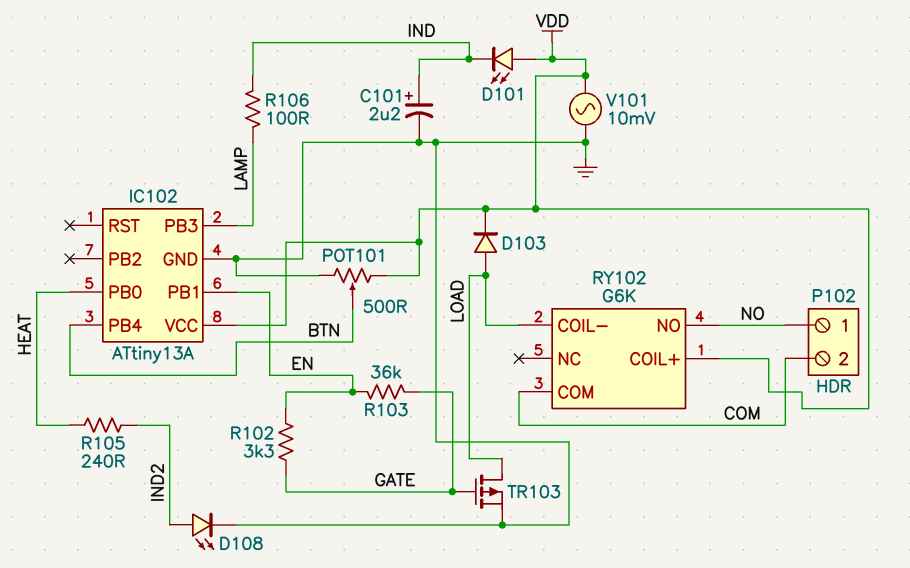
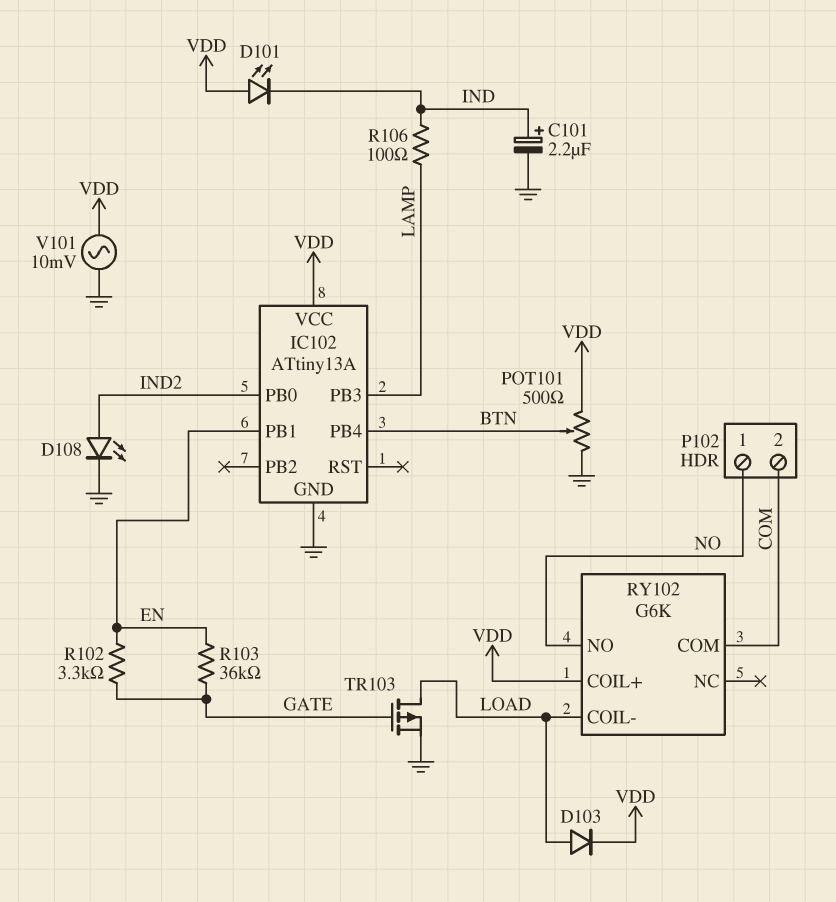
IC102 pin PB0: HEAT -> IND2
R105: 240 (HEAT, IND2) -> none

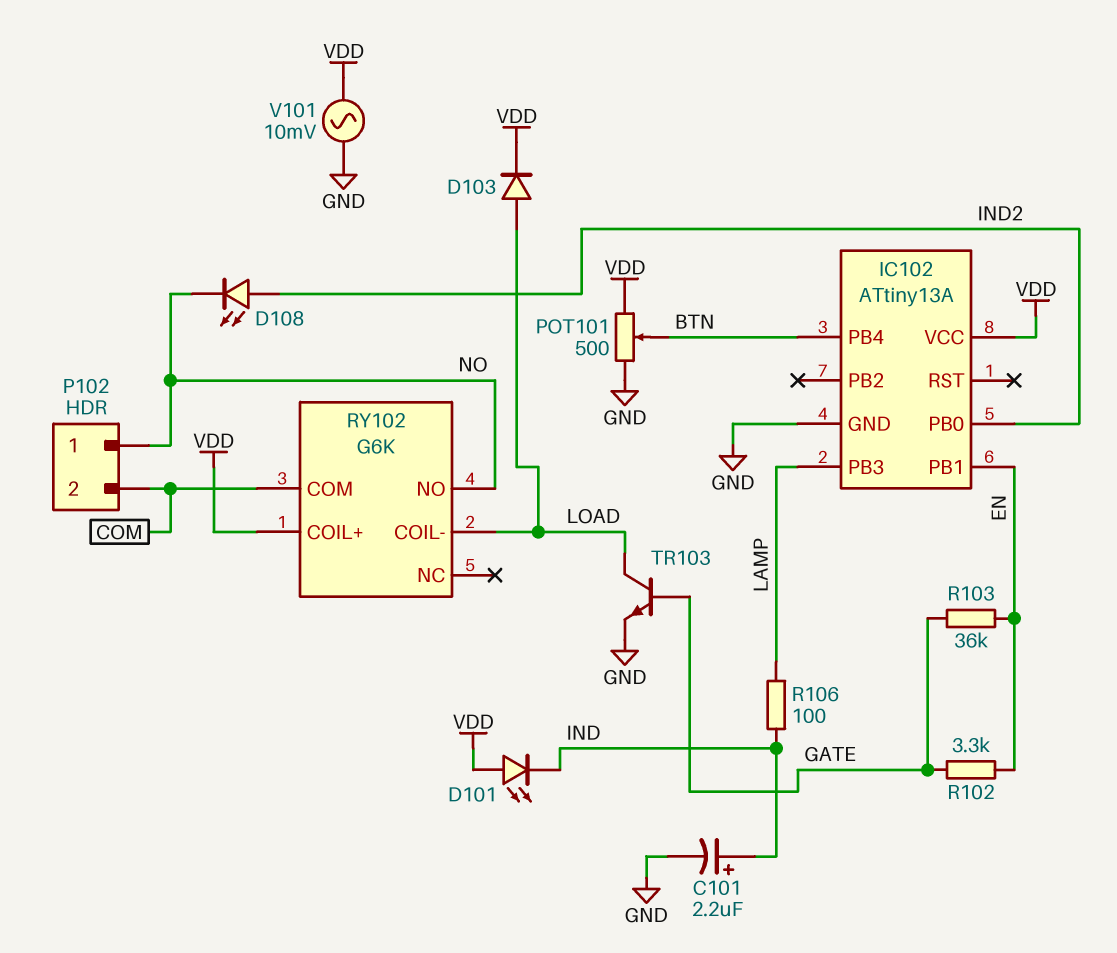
D108: LED (A IND2, K GND) -> LED (A IND2, K NO)
TR103: PMOS (G GATE, D LOAD, S GND) -> NPN (B GATE, C LOAD, E GND)

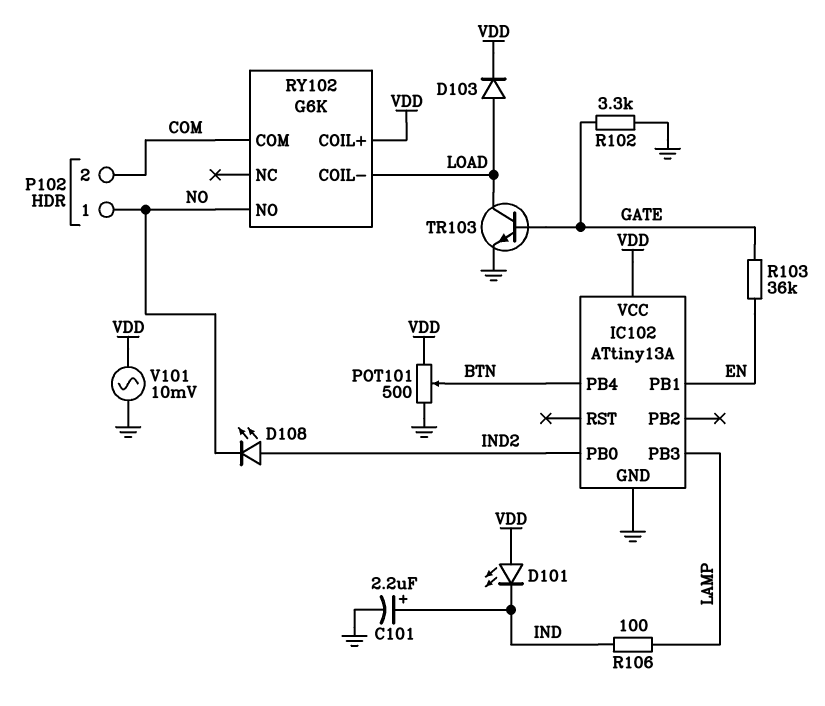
R102: 3.3k (EN, GATE) -> 3.3k (GATE, GND)

